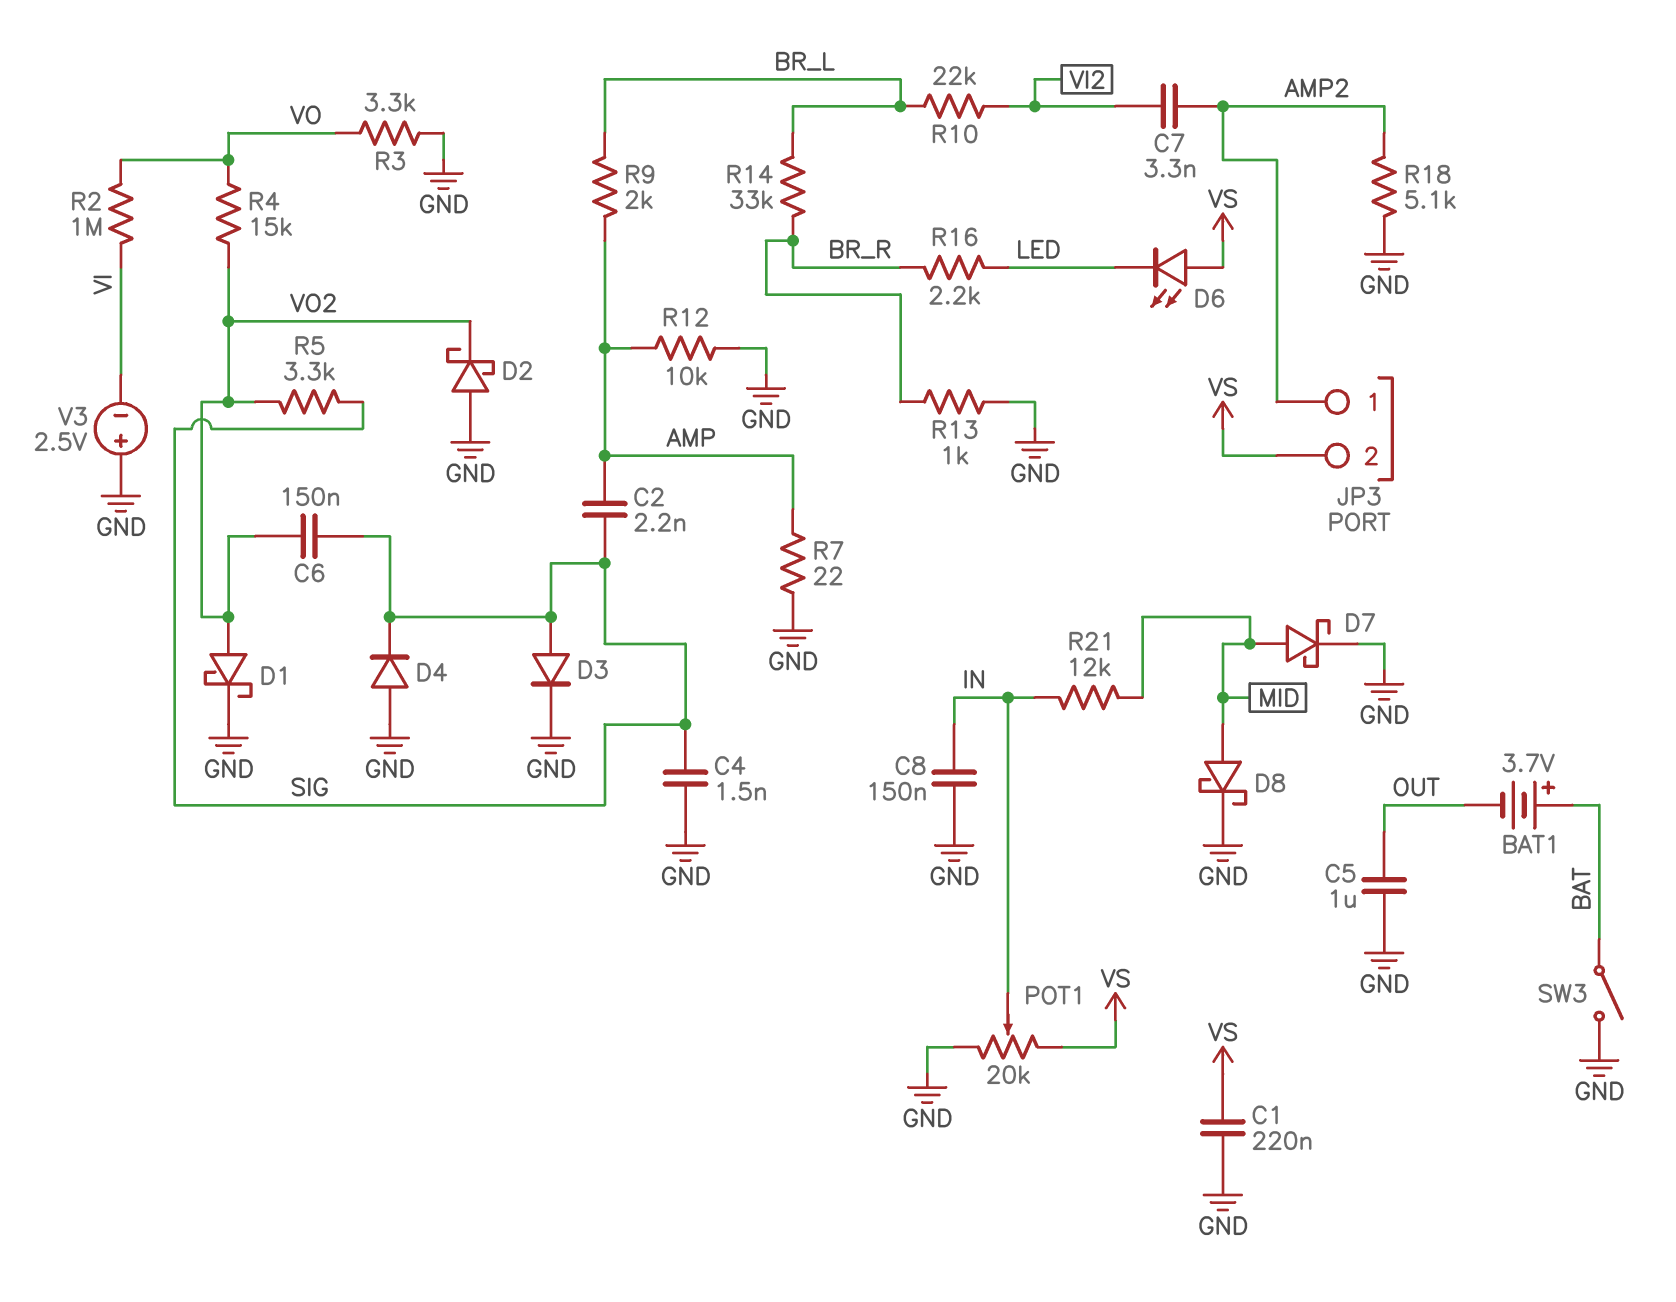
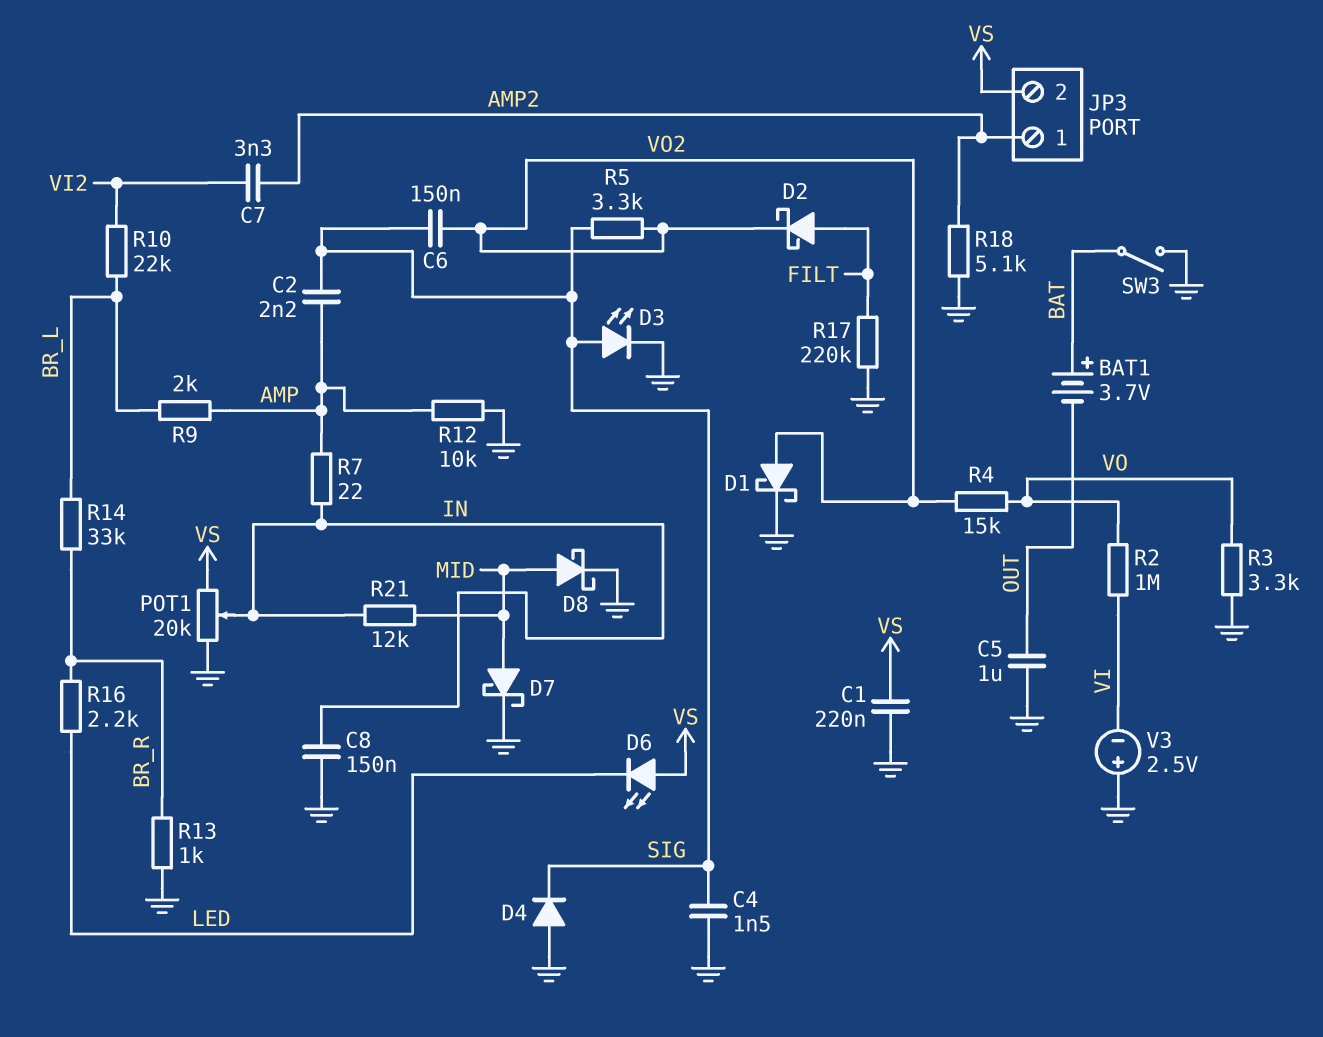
D2: schottky (A GND, K VO2) -> schottky (A FILT, K VO2)
D3: diode (A SIG, K GND) -> LED (A SIG, K GND)
R7: 22 (AMP, GND) -> 22 (AMP, IN)
R17: none -> 220k (FILT, GND)

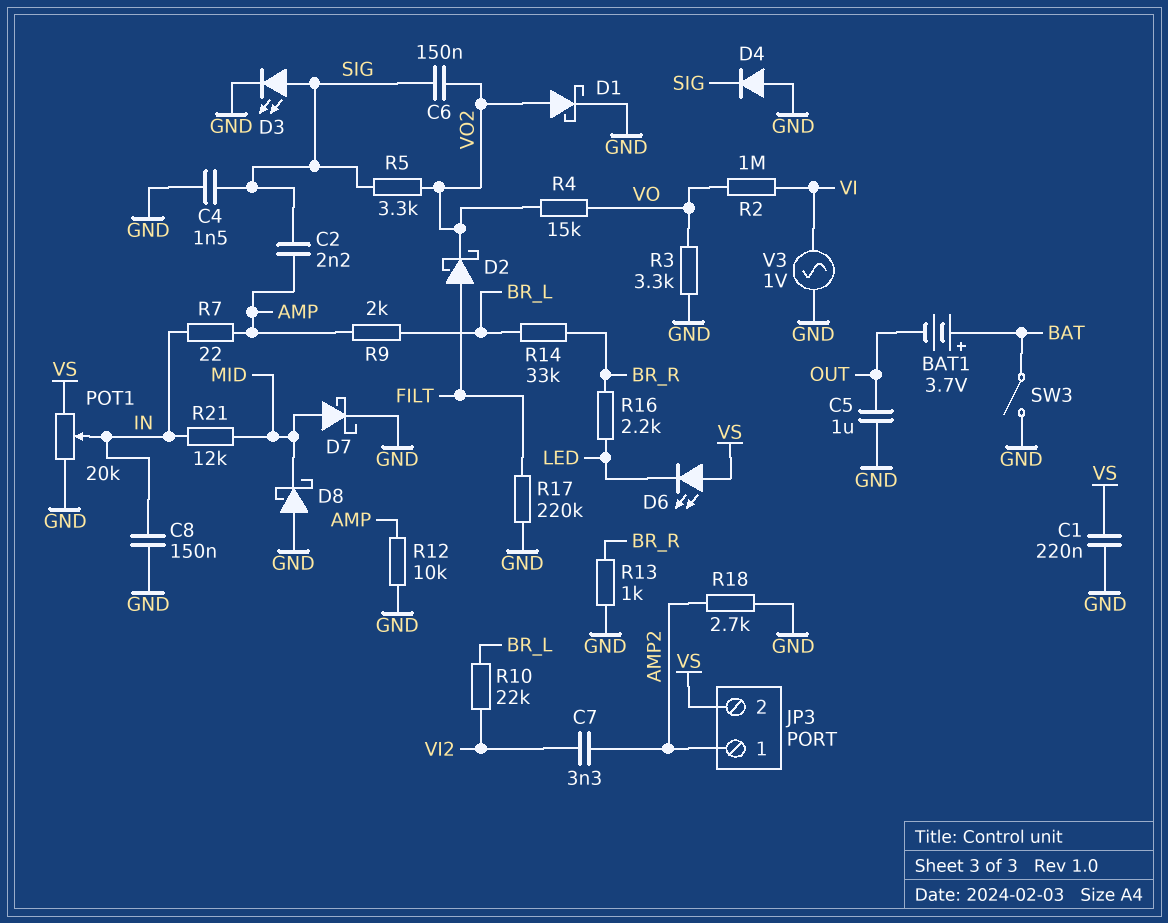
D8: schottky (A MID, K GND) -> schottky (A GND, K MID)
R18: 5.1k (AMP2, GND) -> 2.7k (AMP2, GND)
V3: 2.5V (plus GND, minus VI) -> AC 1V (GND, VI)

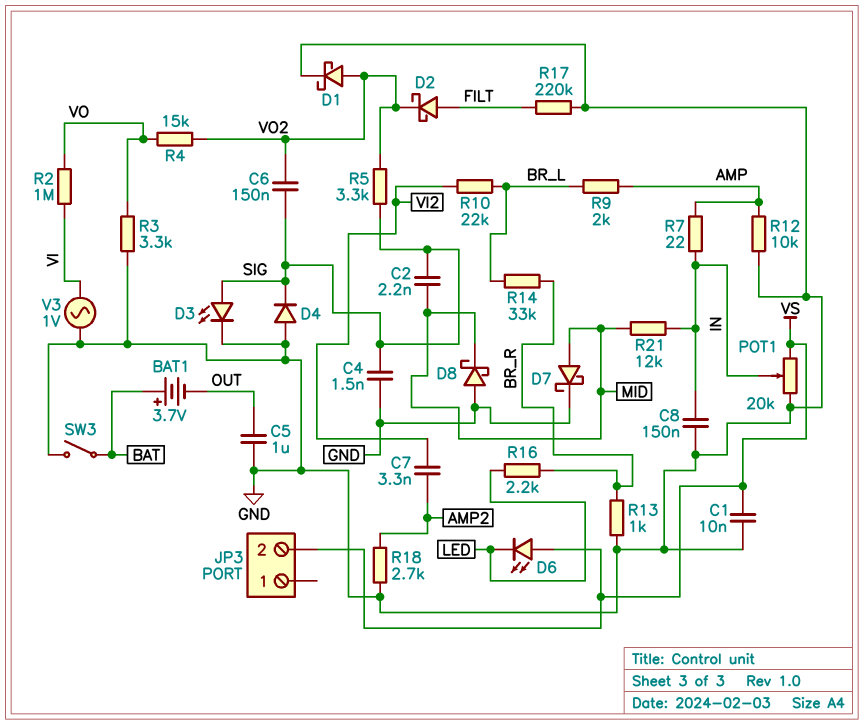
C1: 220nF (GND, VS) -> 10nF (GND, VS)
C2: 2.2nF (AMP, SIG) -> 2.2nF (MID, SIG)
JP3 pin 1: AMP2 -> none

